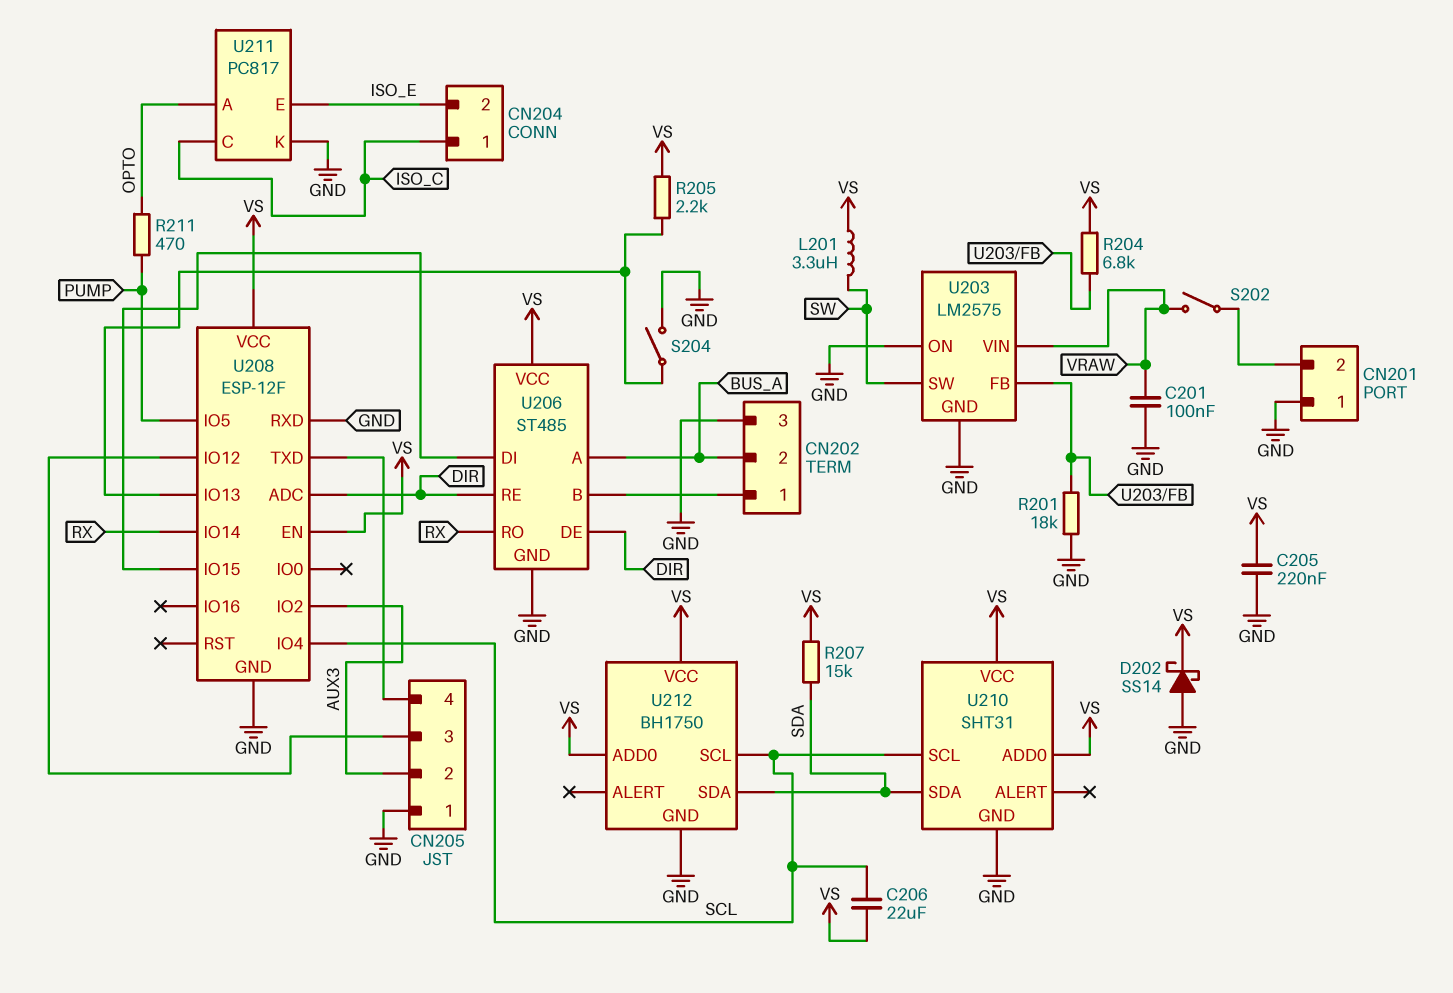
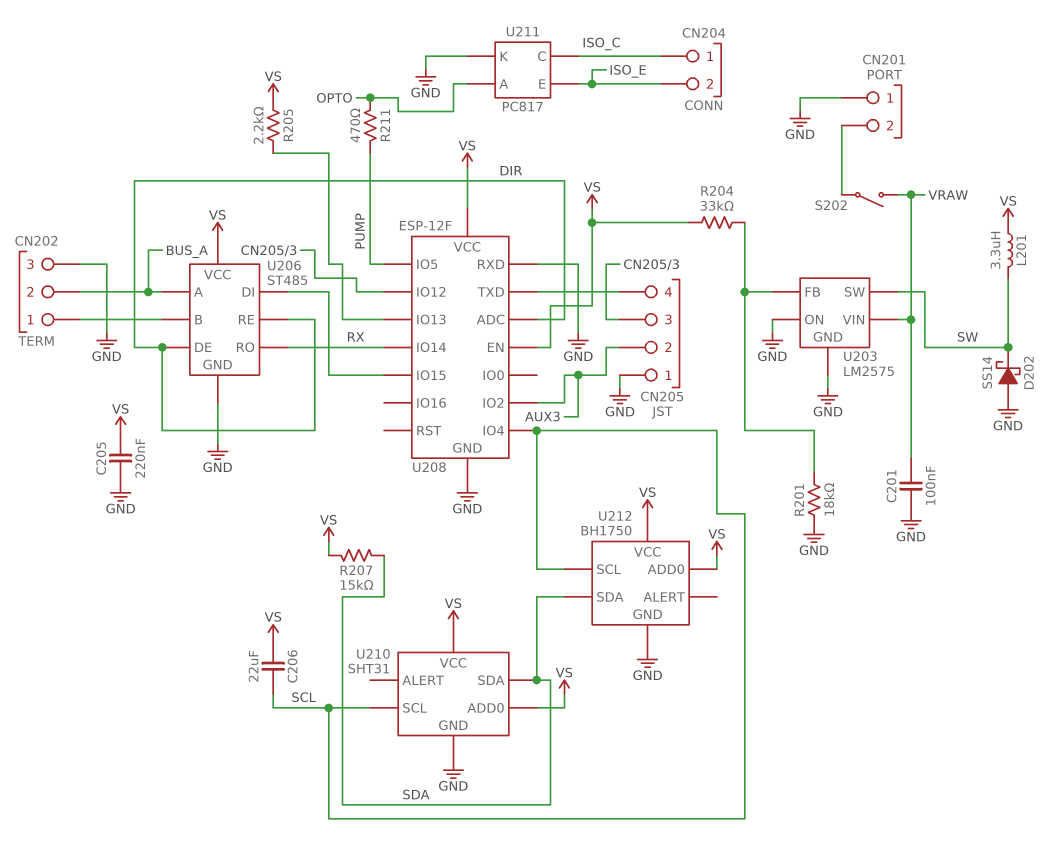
D202: schottky SS14 (A GND, K VS) -> schottky SS14 (A GND, K SW)
R204: 6.8k (U203/FB, VS) -> 33k (U203/FB, VS)
S204: switch (GND, U208/IO13) -> none

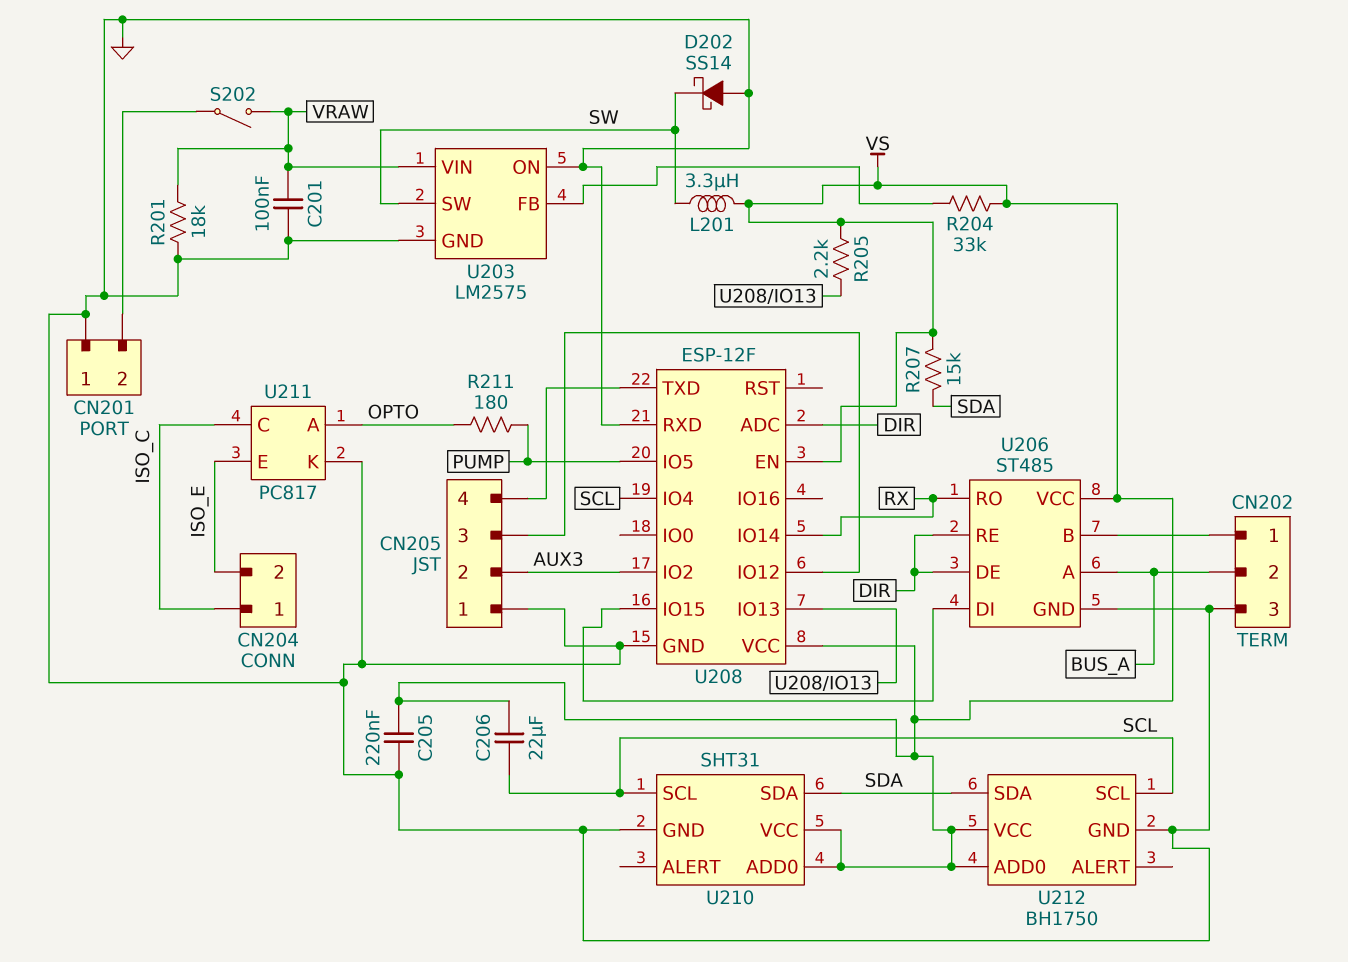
R201: 18k (GND, U203/FB) -> 18k (GND, VRAW)
R211: 470 (OPTO, PUMP) -> 180 (OPTO, PUMP)

